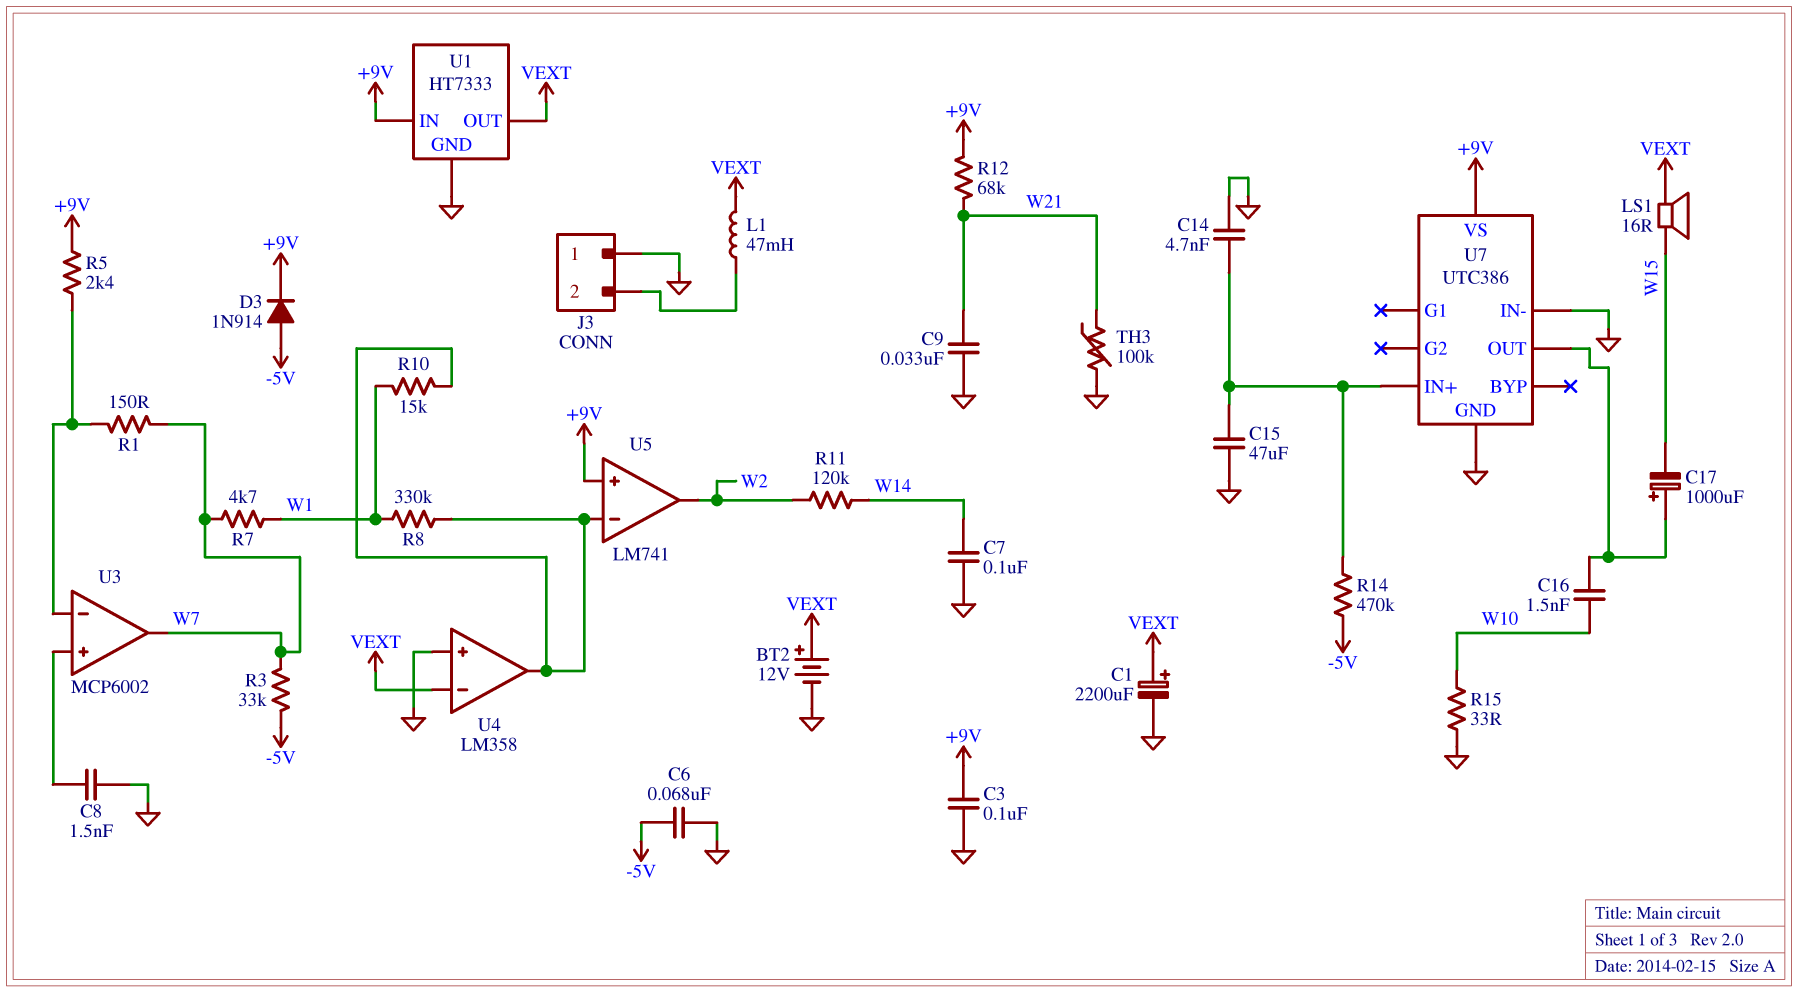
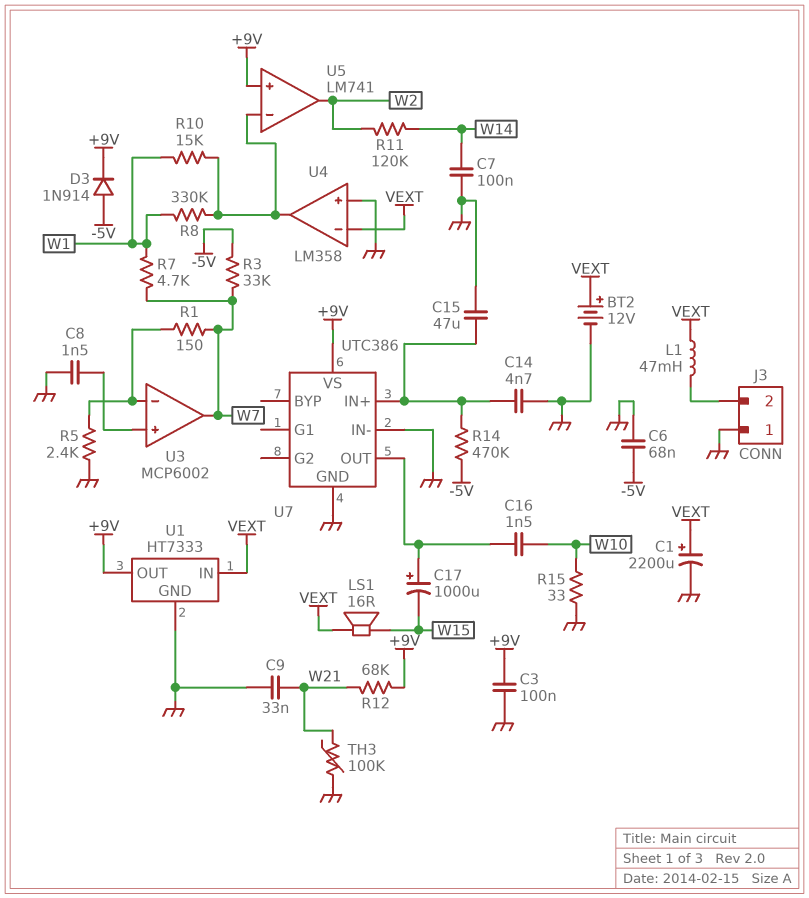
R5: 2.4k (+9V, U3/in-) -> 2.4k (GND, U3/in-)
U1 pin IN: +9V -> VEXT
U1 pin OUT: VEXT -> +9V

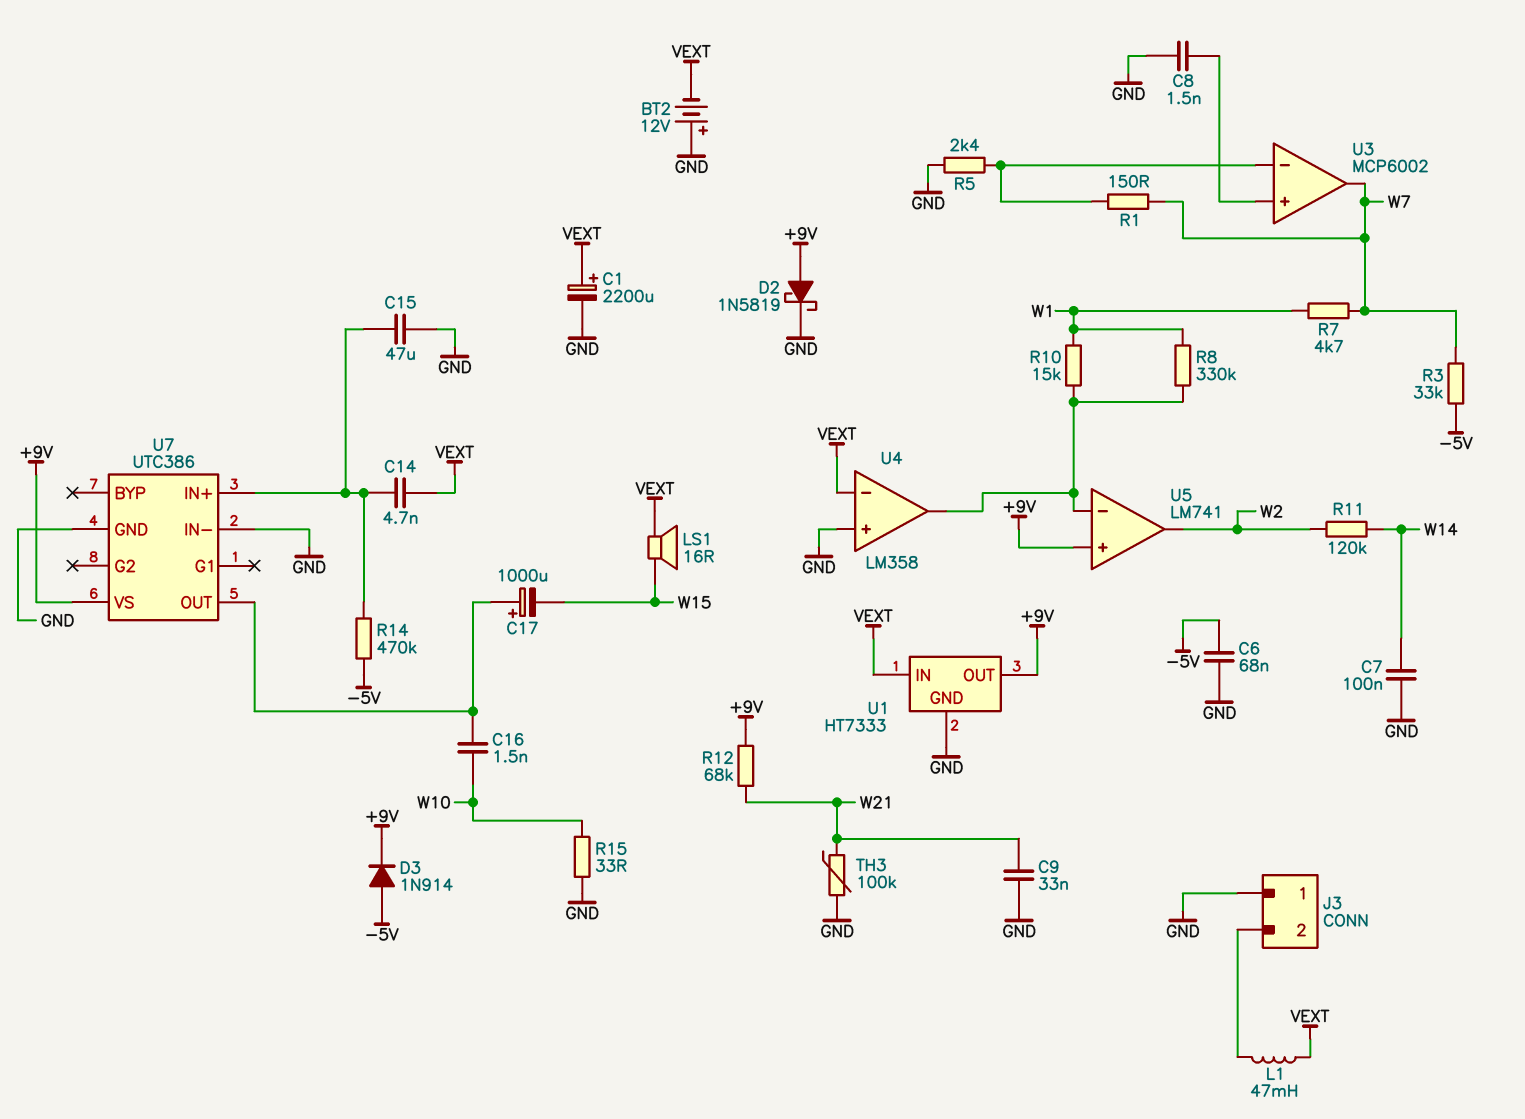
BT2: 12V (plus VEXT, minus GND) -> 12V (plus GND, minus VEXT)
C3: 100nF (+9V, GND) -> none
C14: 4.7nF (GND, U7/IN+) -> 4.7nF (U7/IN+, VEXT)
D2: none -> schottky 1N5819 (A +9V, K GND)

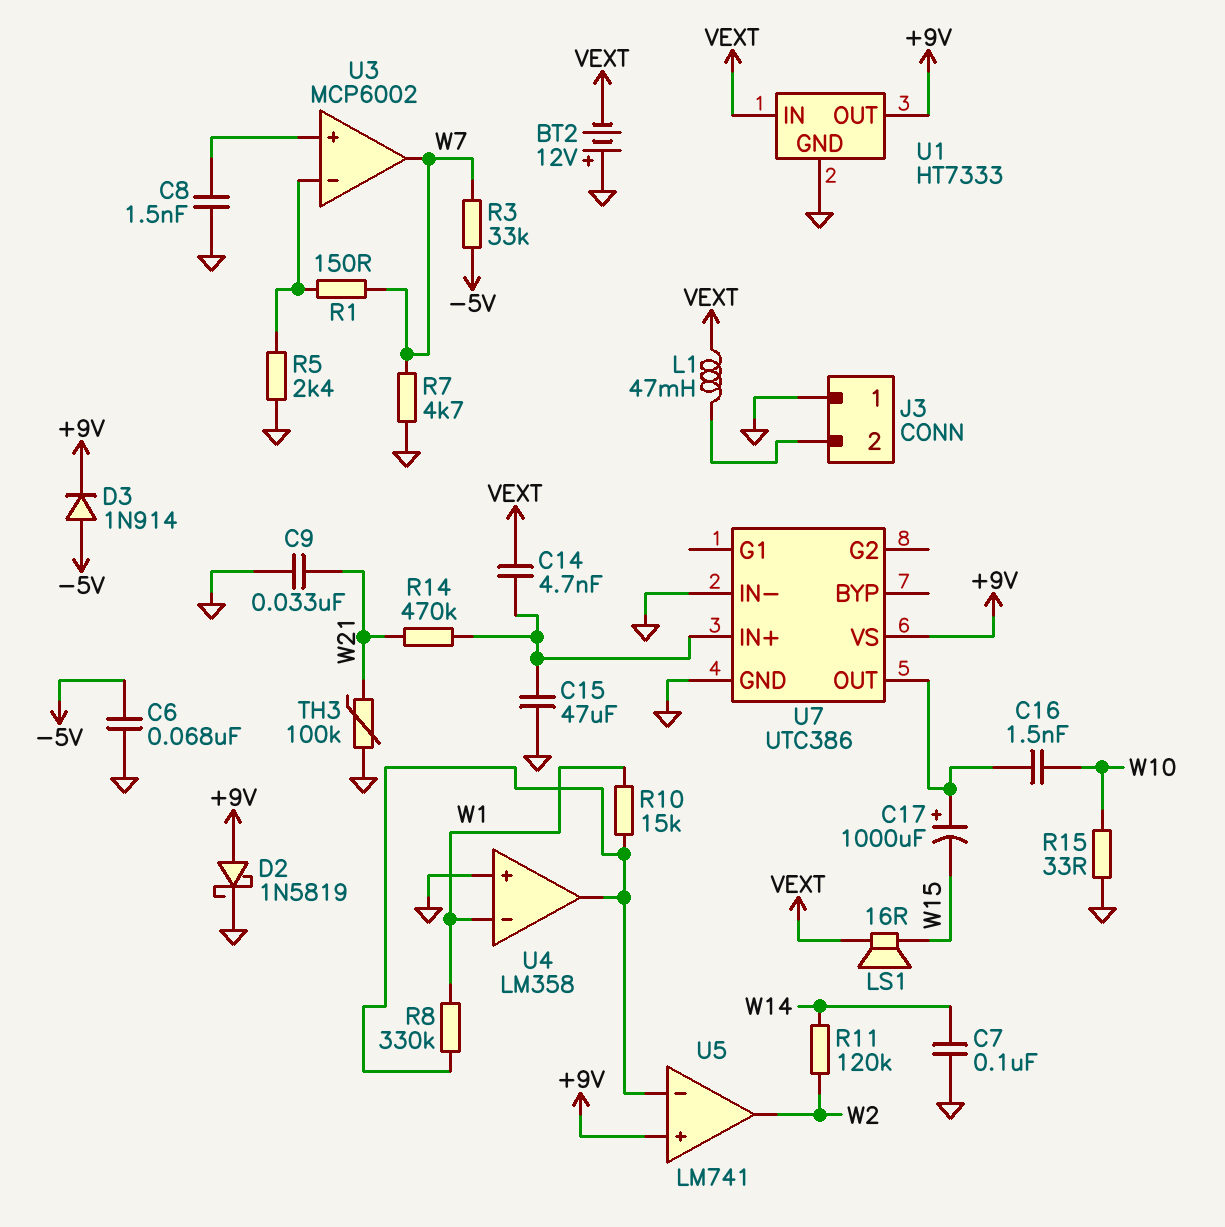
C1: 2200uF (plus VEXT, minus GND) -> none
R7: 4.7k (W1, W7) -> 4.7k (GND, W7)
R12: 68k (+9V, W21) -> none
R14: 470k (-5V, U7/IN+) -> 470k (U7/IN+, W21)
U4 pin in-: VEXT -> W1

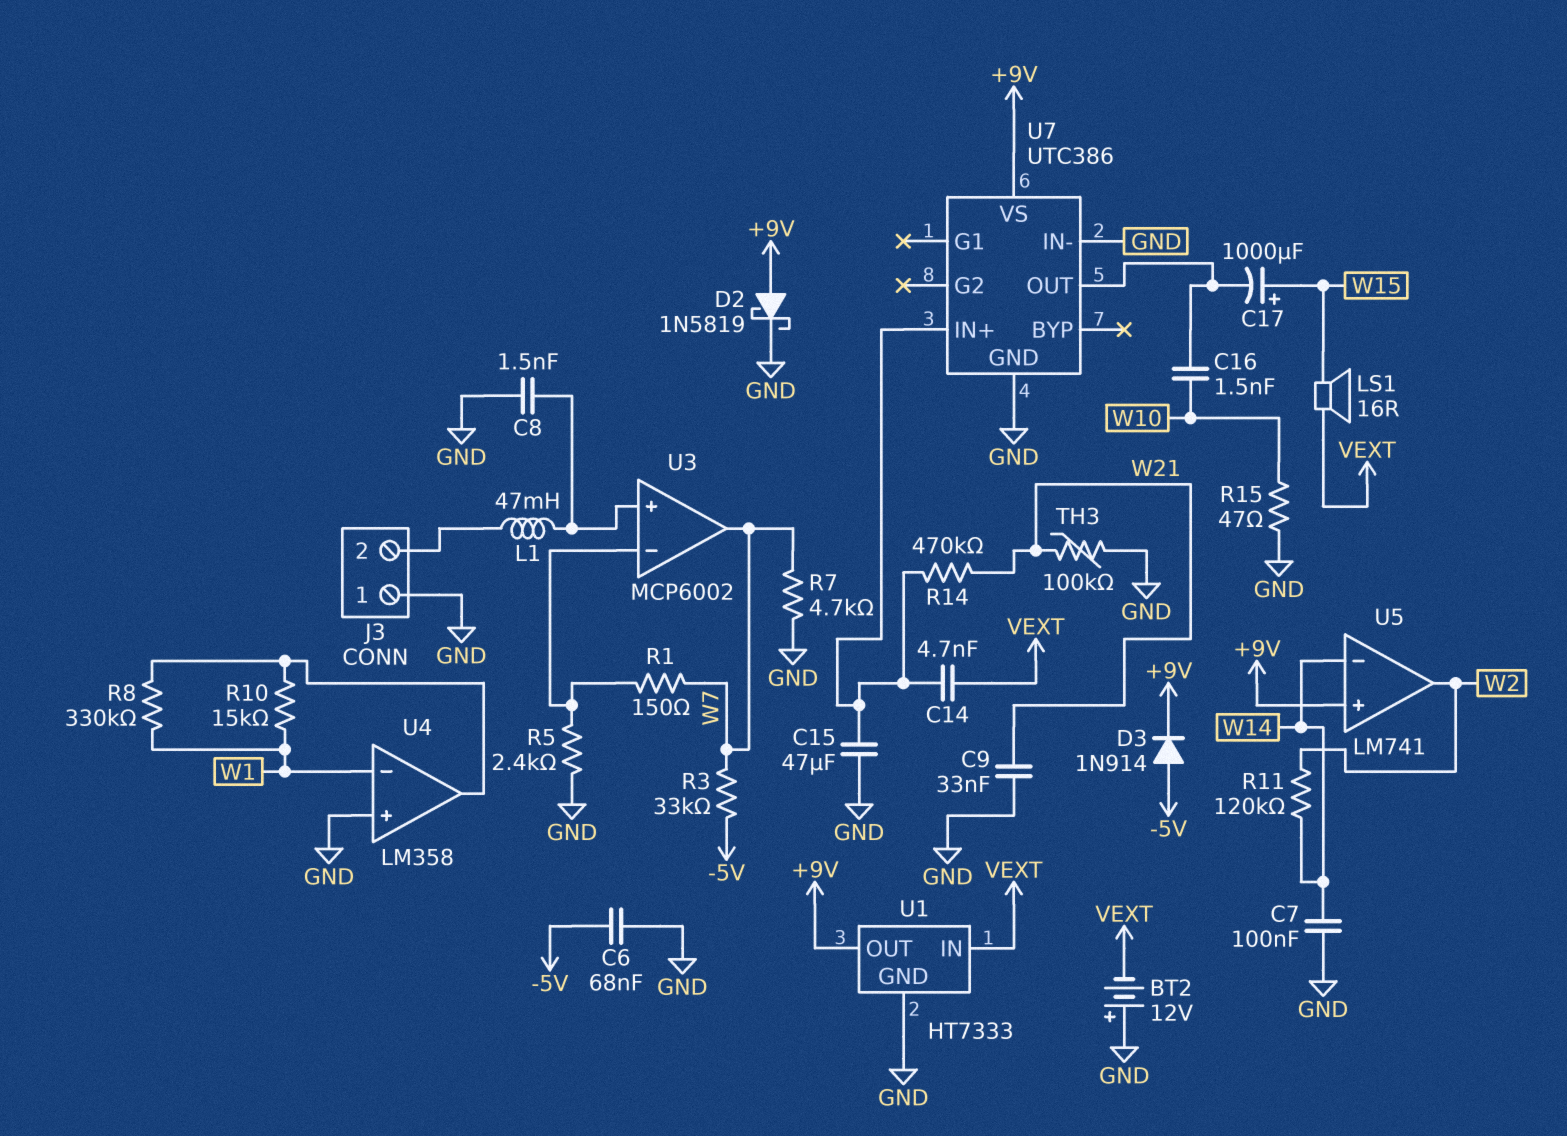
C17: 1000uF (plus U7/OUT, minus W15) -> 1000uF (plus W15, minus U7/OUT)
L1: 47mH (J3/2, VEXT) -> 47mH (J3/2, U3/in+)
R15: 33 (GND, W10) -> 47 (GND, W10)
U5 pin in-: U4/out -> W14

